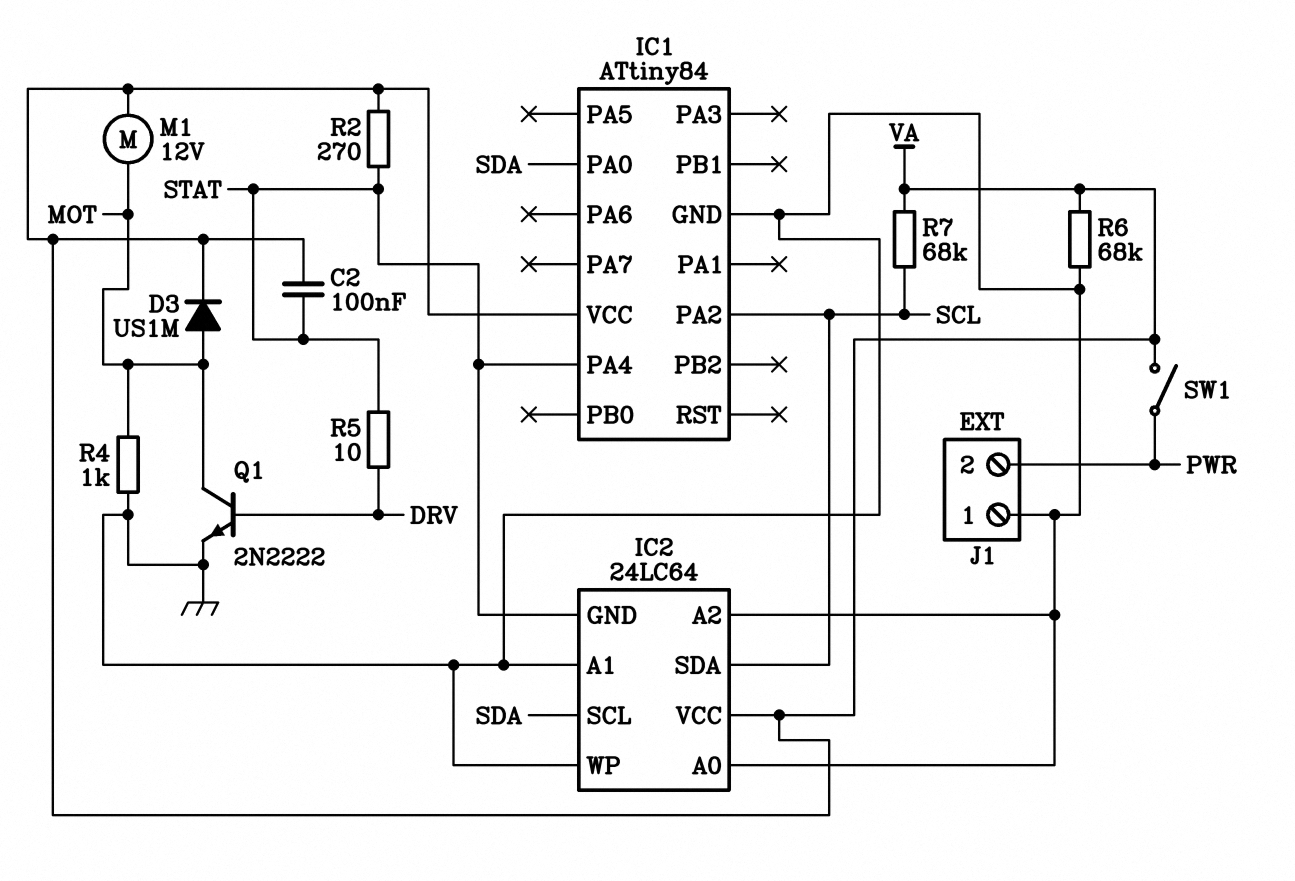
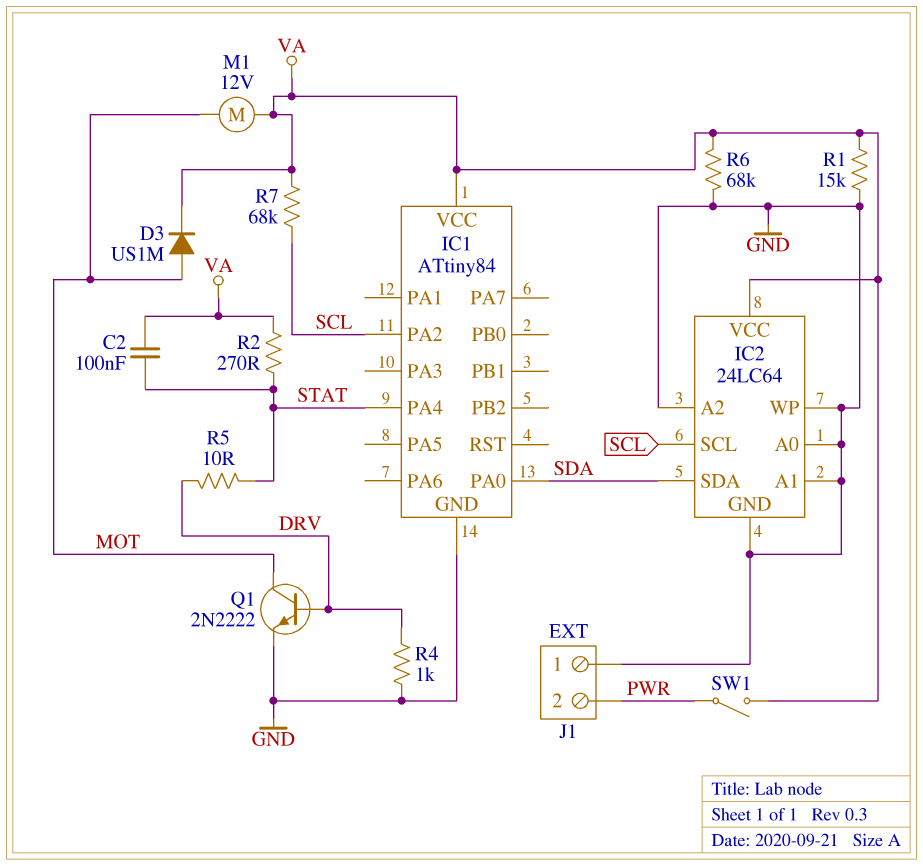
IC2 pin GND: STAT -> GND
IC2 pin SCL: SDA -> SCL
IC2 pin SDA: SCL -> SDA
R1: none -> 15k (GND, VA)
R4: 1k (GND, MOT) -> 1k (DRV, GND)

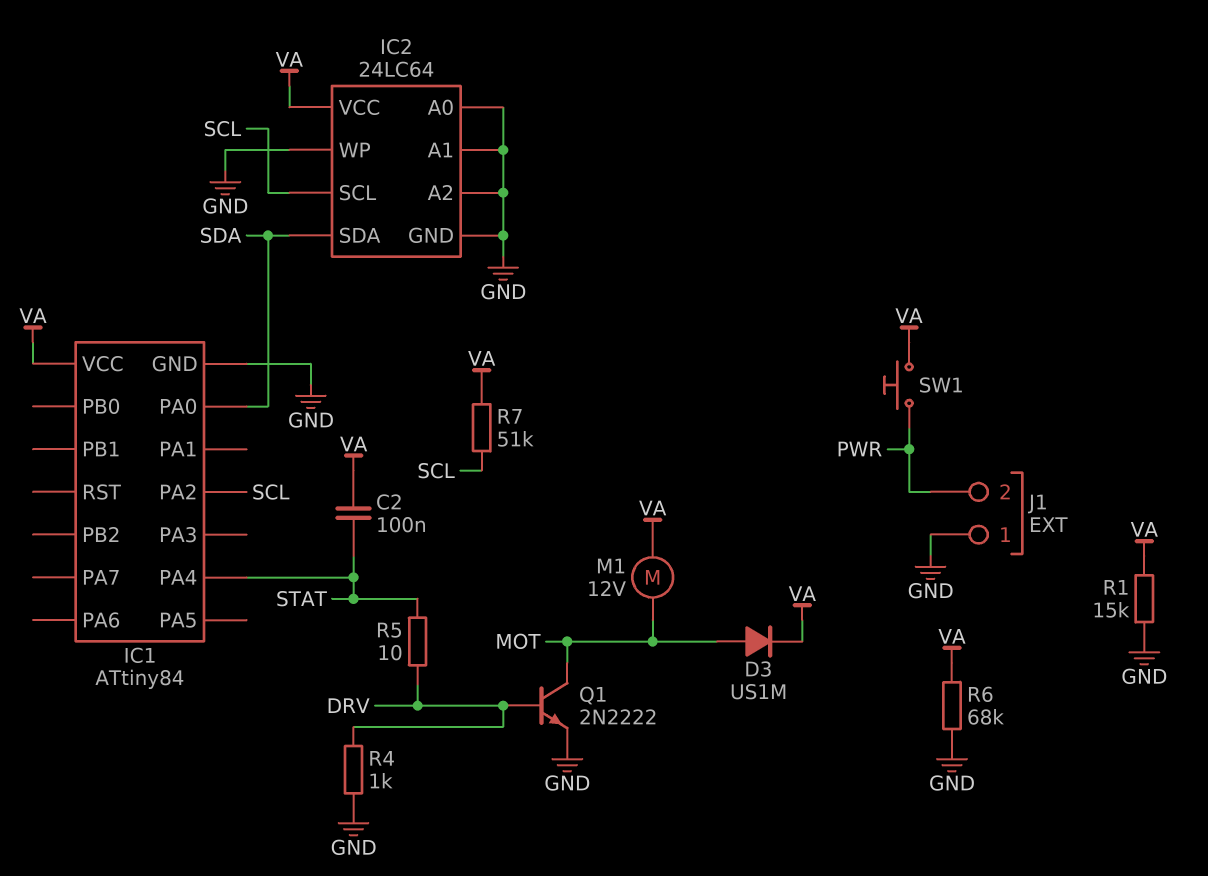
R2: 270 (STAT, VA) -> none
R7: 68k (SCL, VA) -> 51k (SCL, VA)
SW1: switch (PWR, VA) -> button (PWR, VA)

